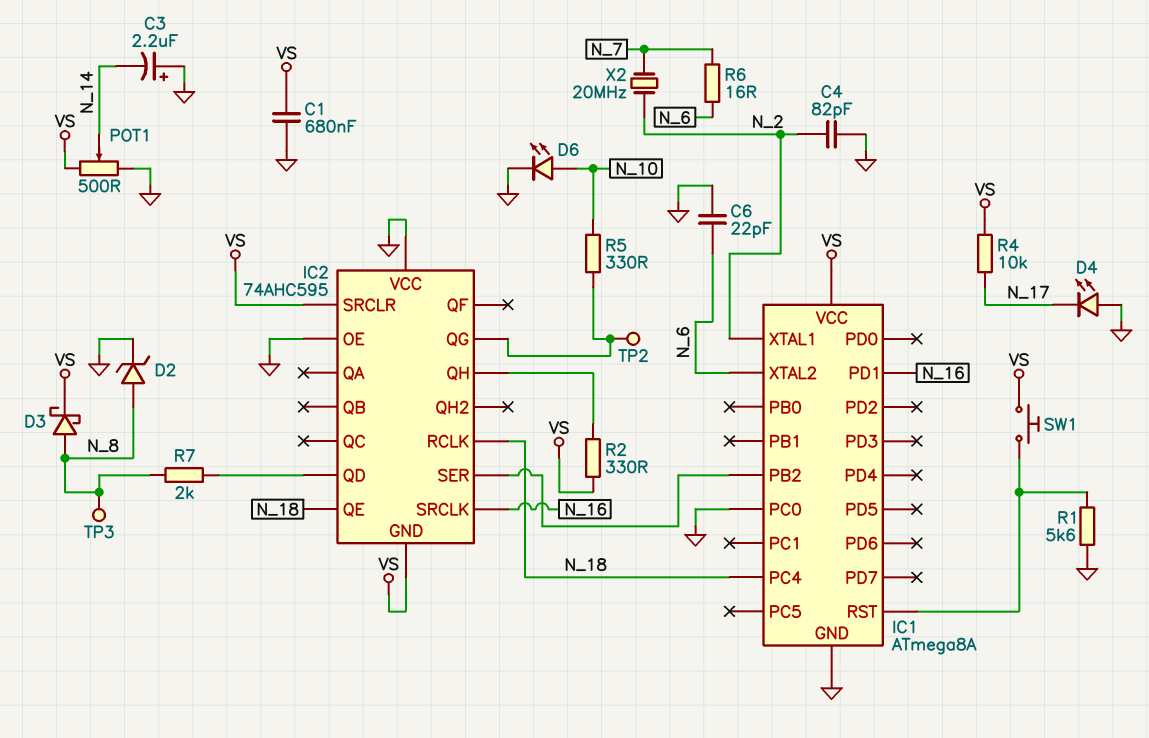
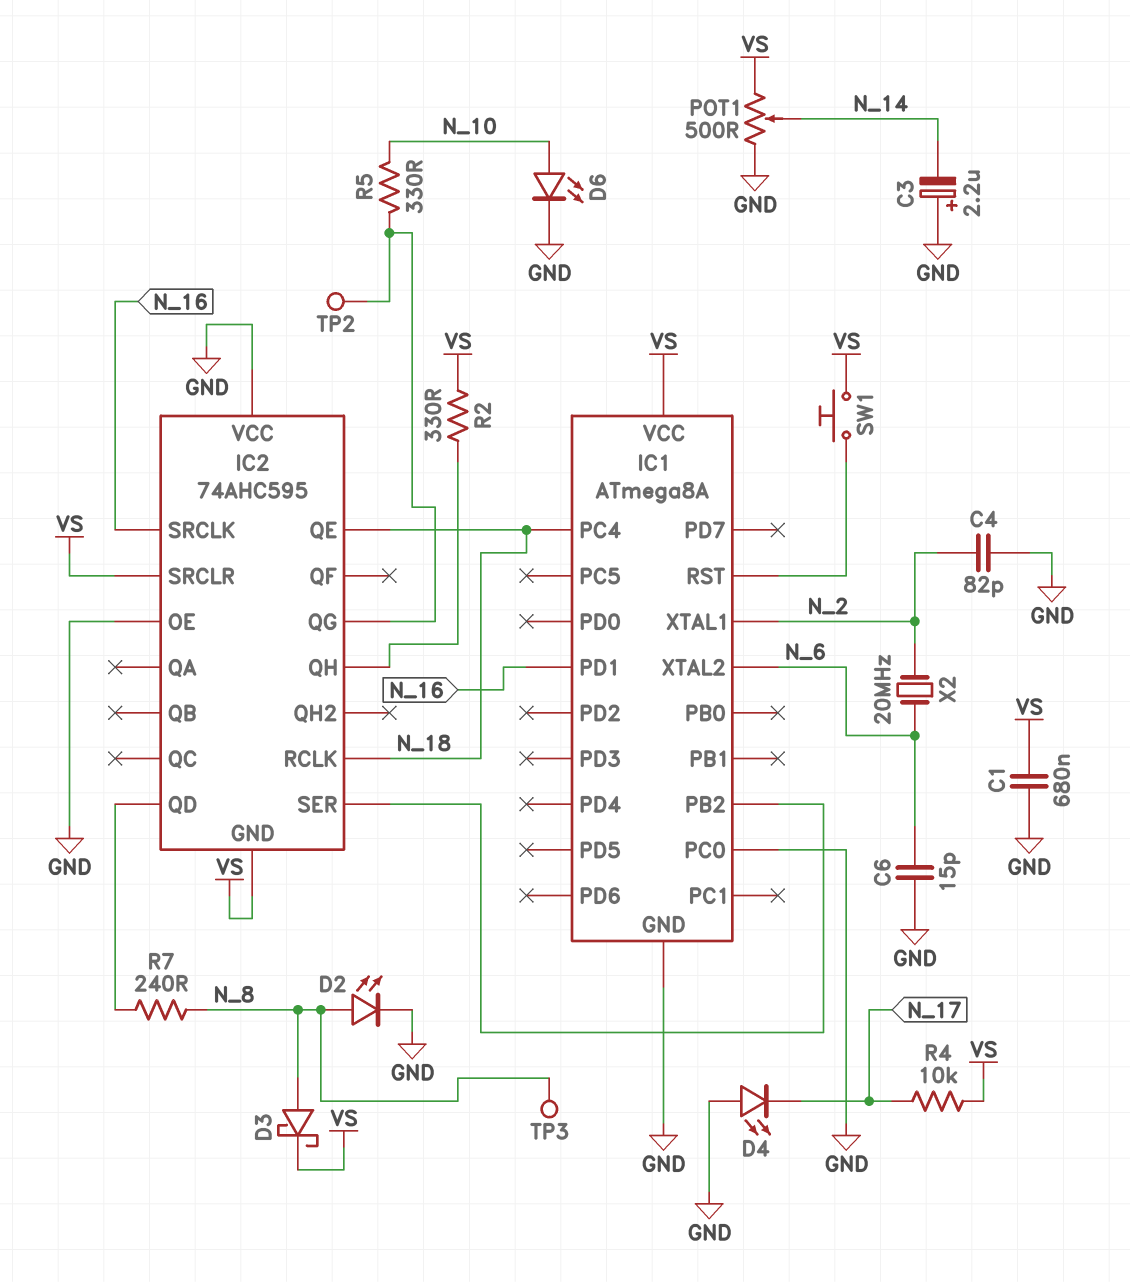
C6: 22pF (GND, N_6) -> 15pF (GND, N_6)
D2: zener (A N_8, K GND) -> LED (A N_8, K GND)
R1: 5.6k (GND, IC1/RST) -> none
R6: 16 (N_6, N_7) -> none
R7: 2k (IC2/QD, N_8) -> 240 (IC2/QD, N_8)
X2: 20MHz (N_2, N_7) -> 20MHz (N_2, N_6)

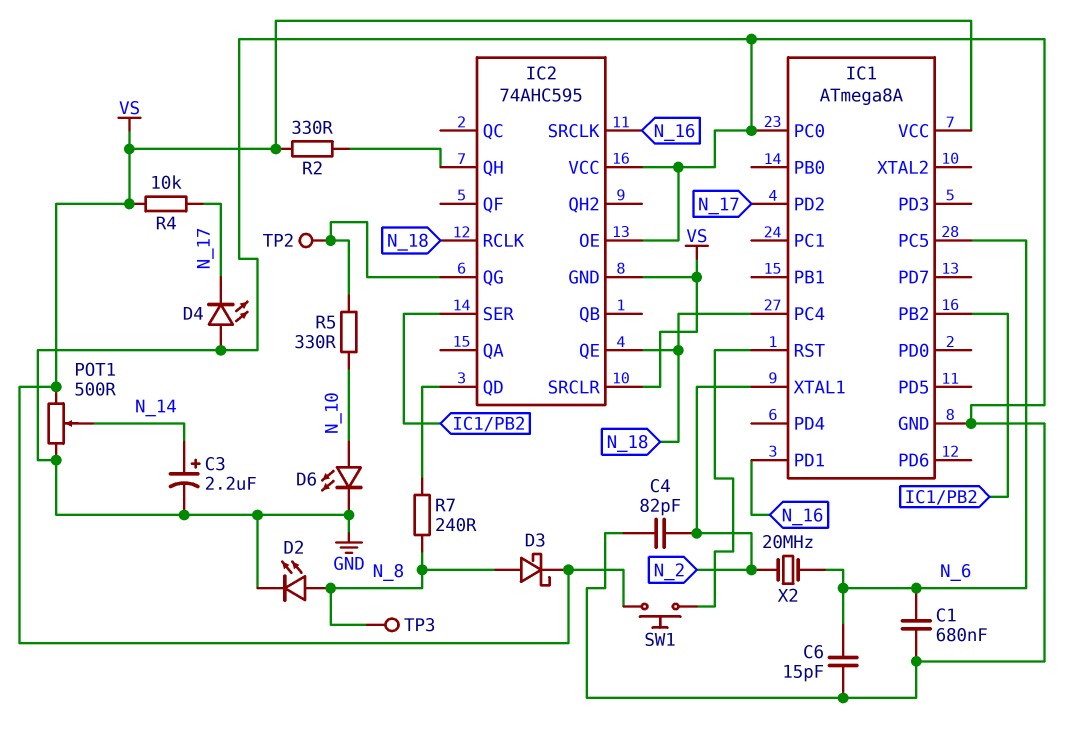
C1: 680nF (GND, VS) -> 680nF (GND, N_6)
C3: 2.2uF (plus GND, minus N_14) -> 2.2uF (plus N_14, minus GND)
IC1 pin PC5: none -> N_6
IC1 pin PD2: none -> N_17
IC1 pin XTAL2: N_6 -> none

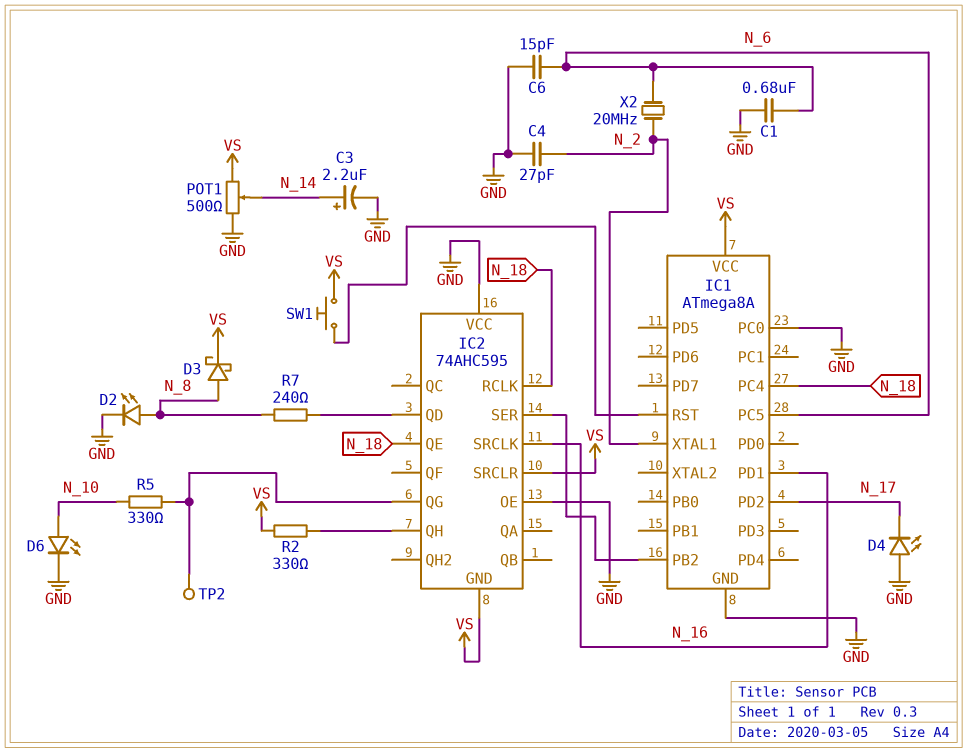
C4: 82pF (GND, N_2) -> 27pF (GND, N_2)
R4: 10k (N_17, VS) -> none
TP3: test point (N_8) -> none

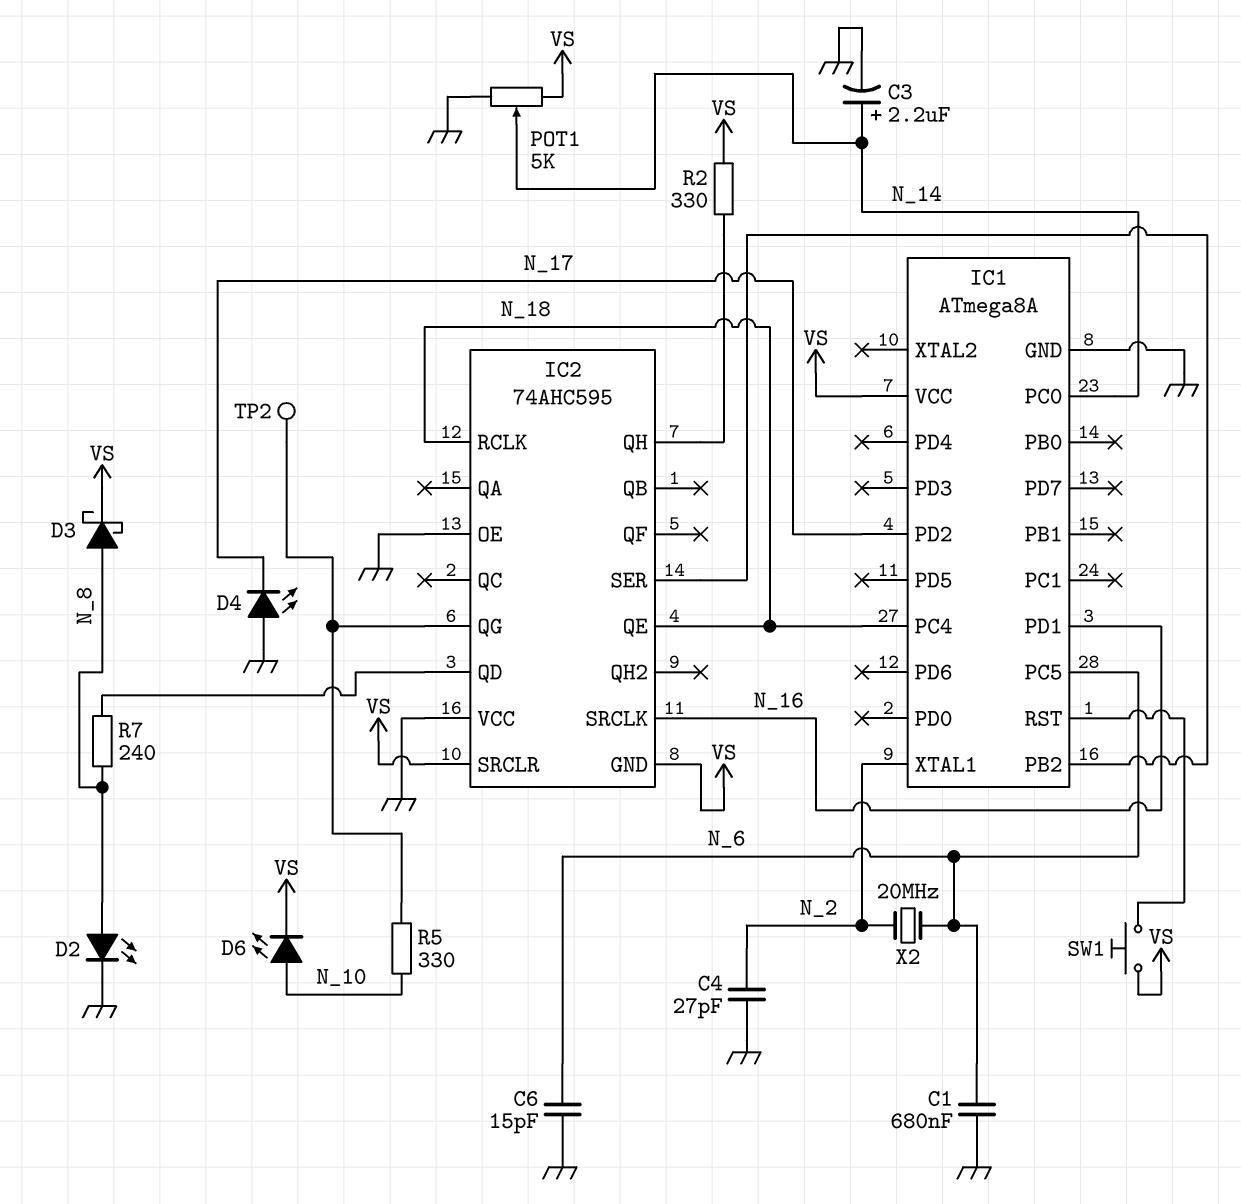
D6: LED (A N_10, K GND) -> LED (A N_10, K VS)
IC1 pin PC0: GND -> N_14
POT1: 500 (GND, VS, wiper N_14) -> 5k (GND, VS, wiper N_14)

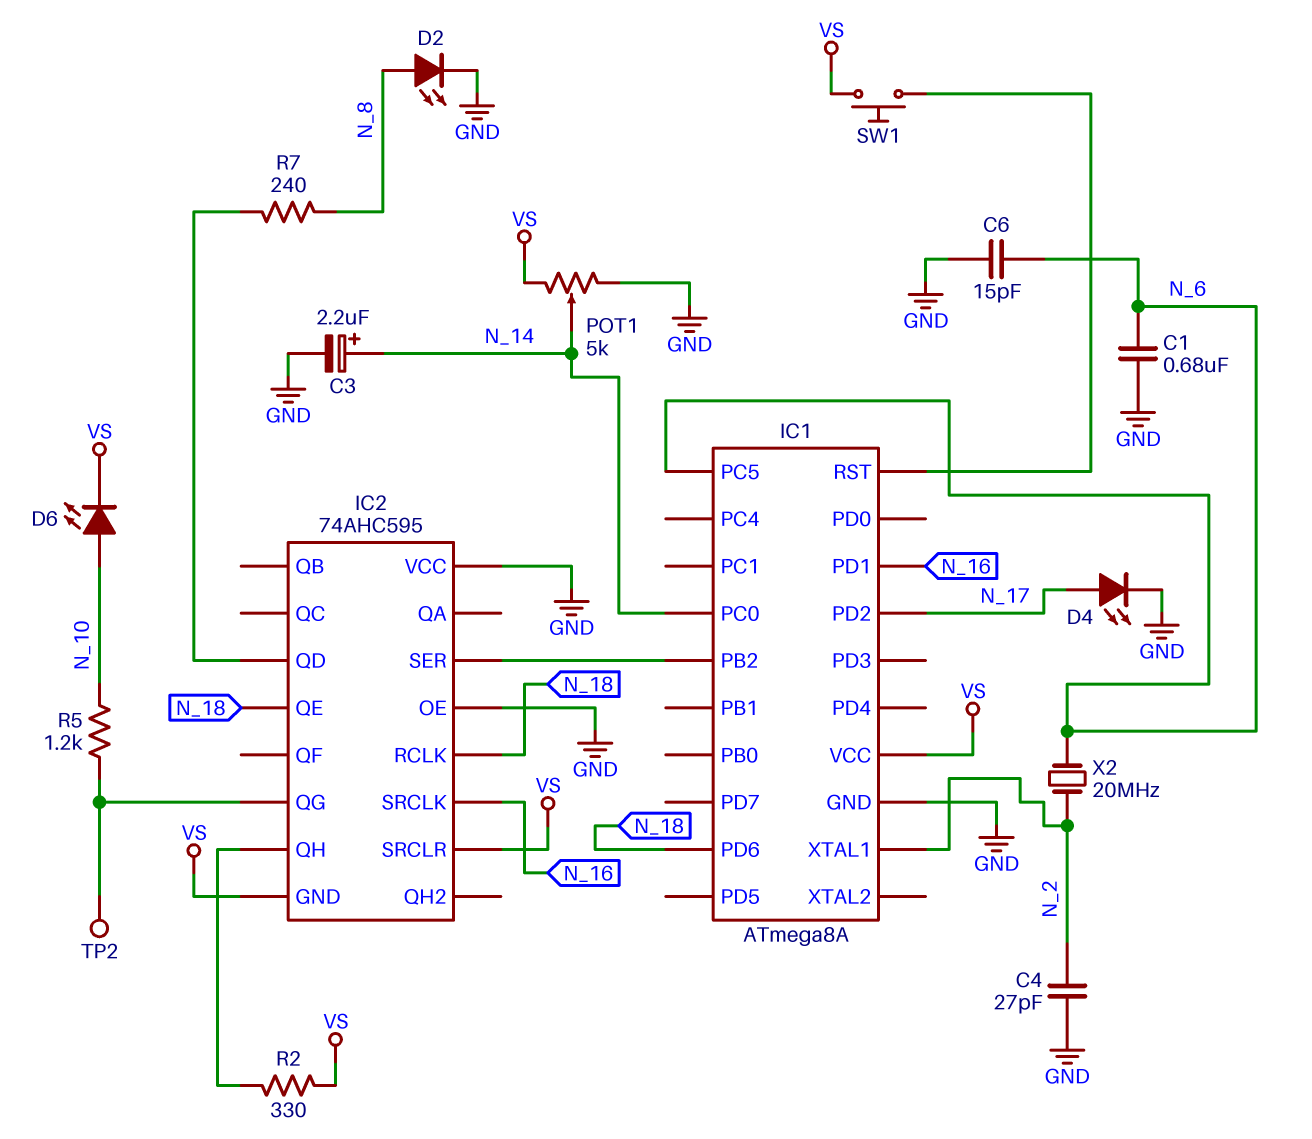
D3: schottky (A N_8, K VS) -> none
D4: LED (A GND, K N_17) -> LED (A N_17, K GND)
IC1 pin PC4: N_18 -> none
IC1 pin PD6: none -> N_18
R5: 330 (IC2/QG, N_10) -> 1.2k (IC2/QG, N_10)

